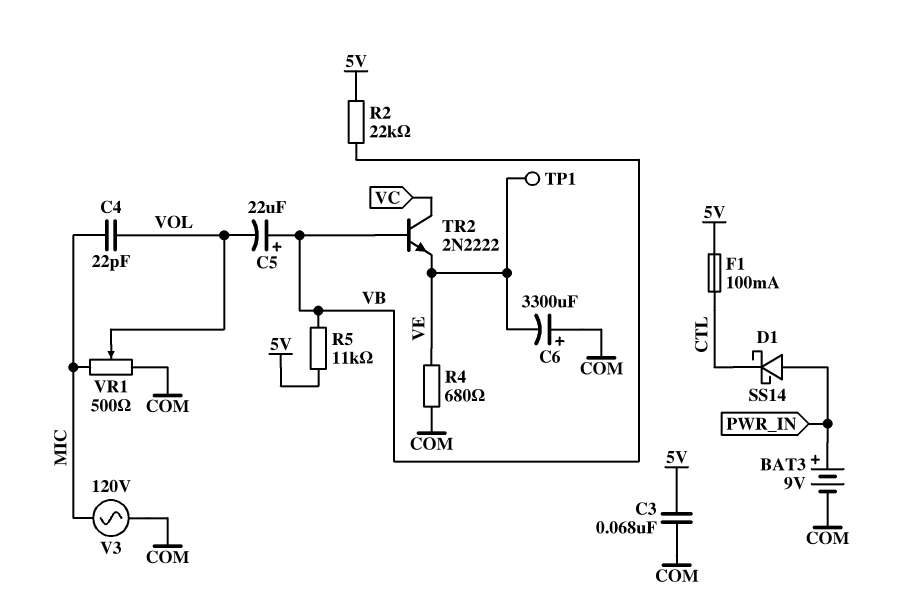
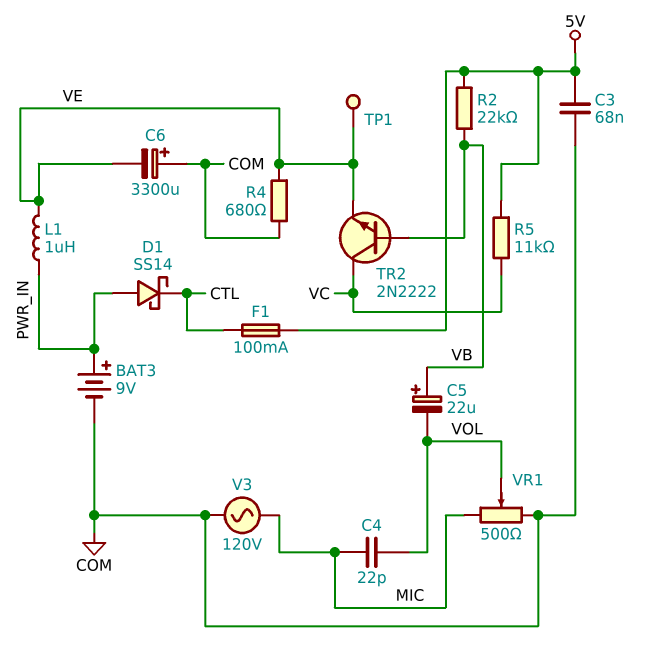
L1: none -> 1uH (PWR_IN, VE)
R5: 11k (5V, VB) -> 11k (5V, VC)

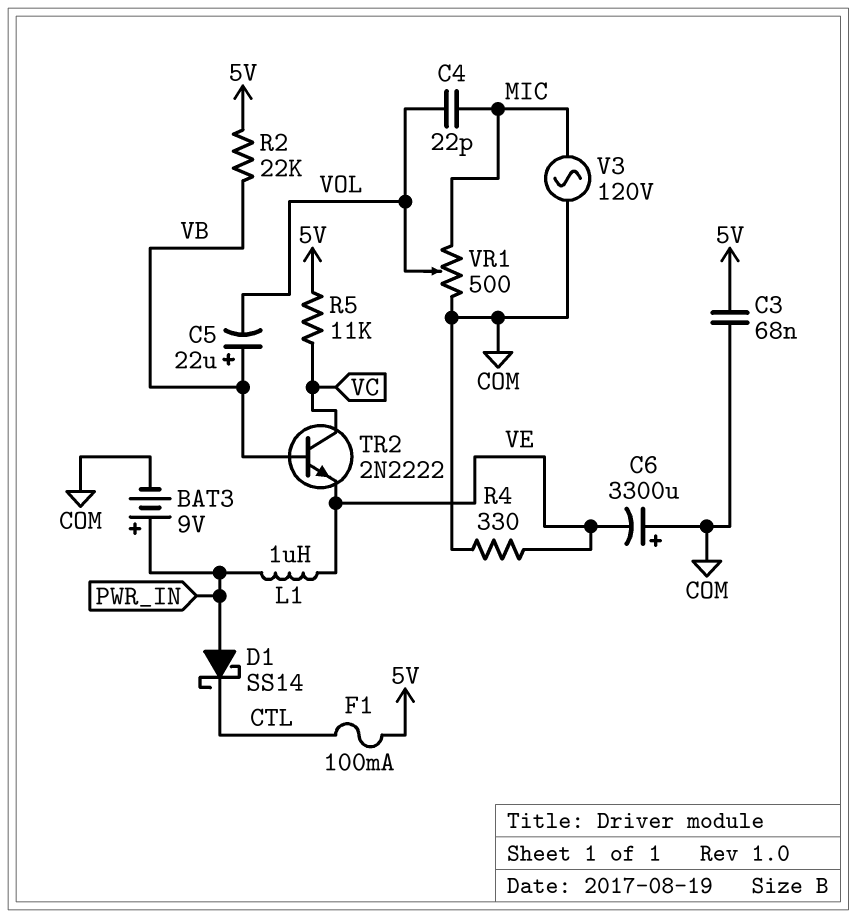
R4: 680 (COM, VE) -> 330 (COM, VE)
TP1: test point (VE) -> none

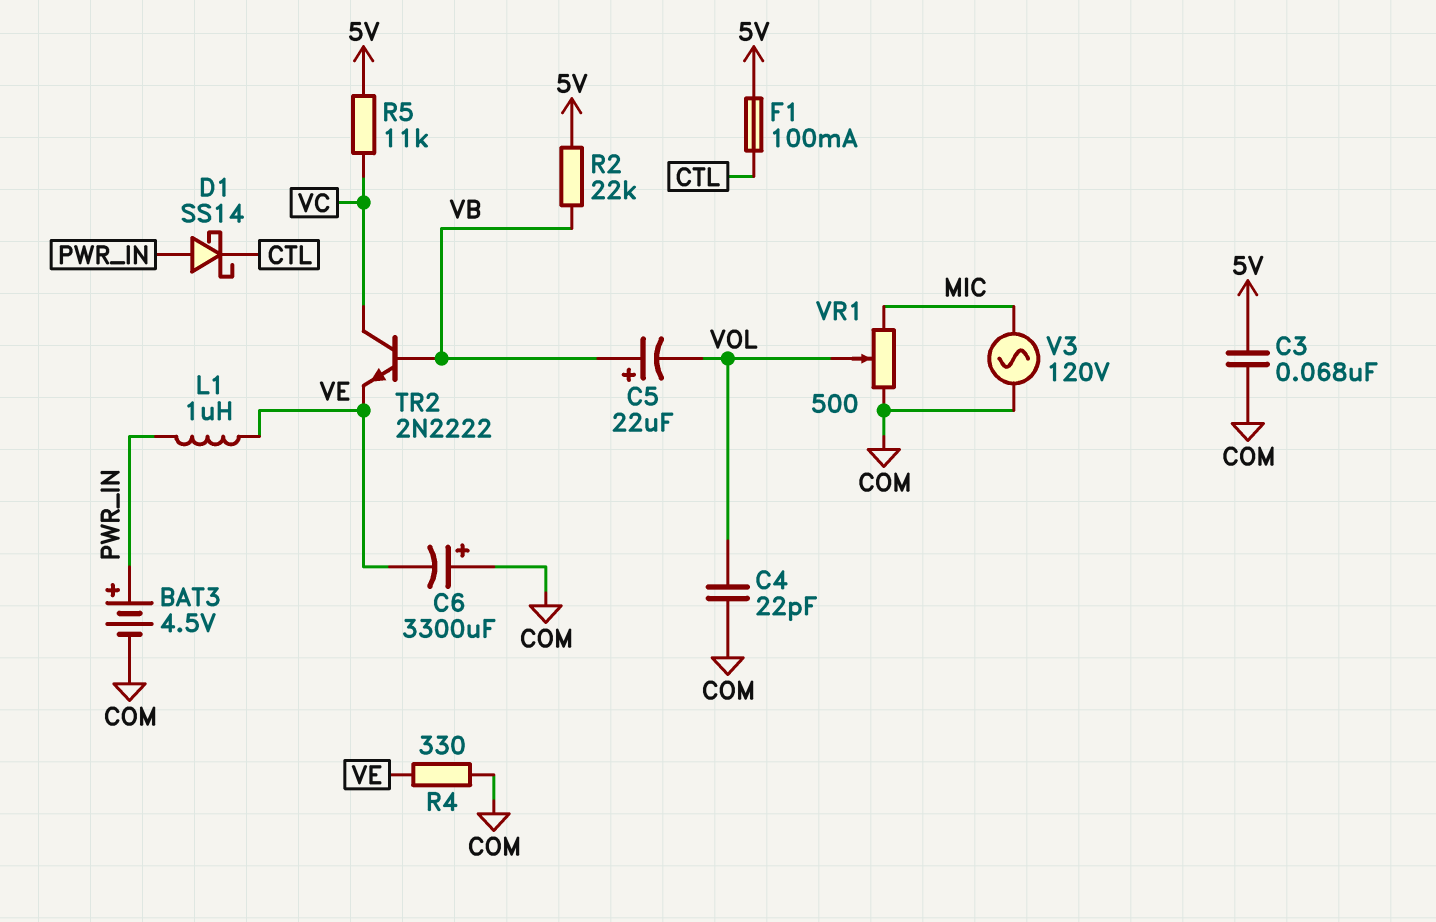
BAT3: 9V (plus PWR_IN, minus COM) -> 4.5V (plus PWR_IN, minus COM)
C4: 22pF (MIC, VOL) -> 22pF (COM, VOL)

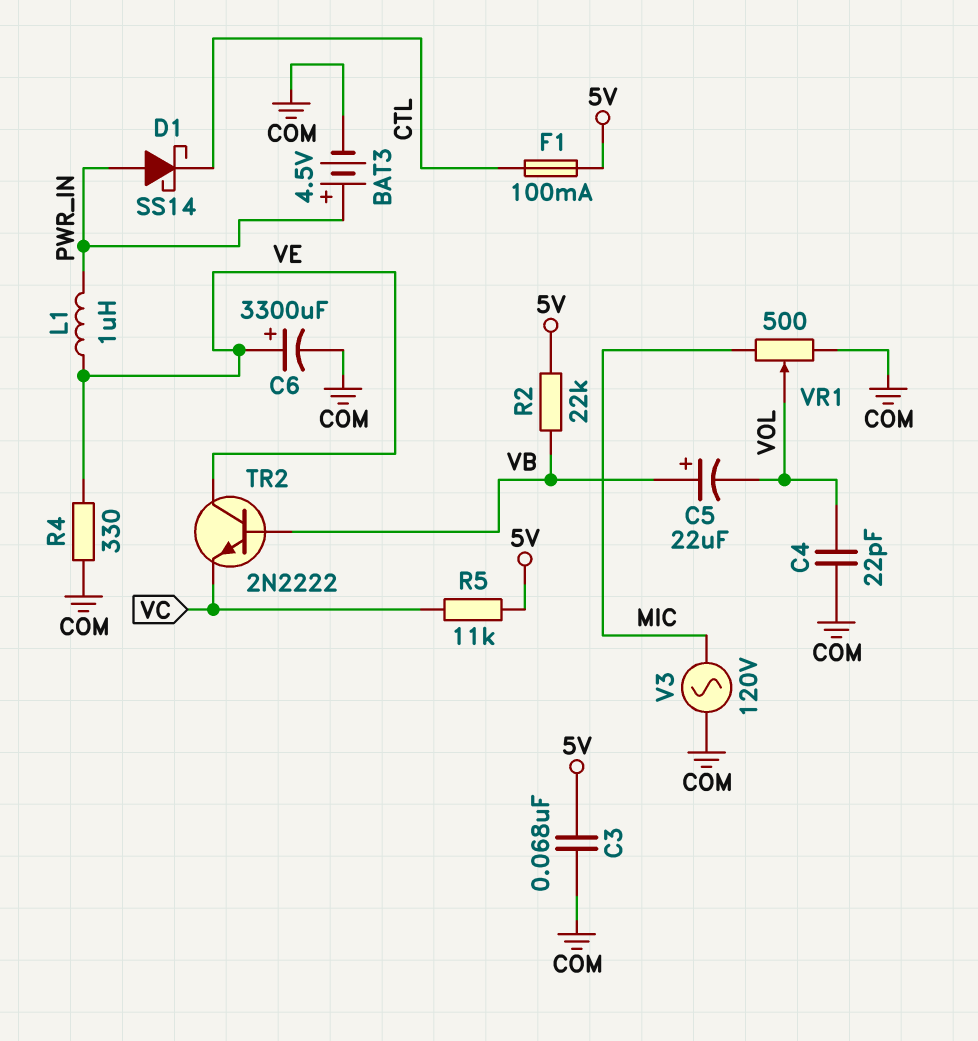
C6: 3300uF (plus COM, minus VE) -> 3300uF (plus VE, minus COM)
TR2: NPN 2N2222 (B VB, C VC, E VE) -> NPN 2N2222 (B VB, C VE, E VC)

